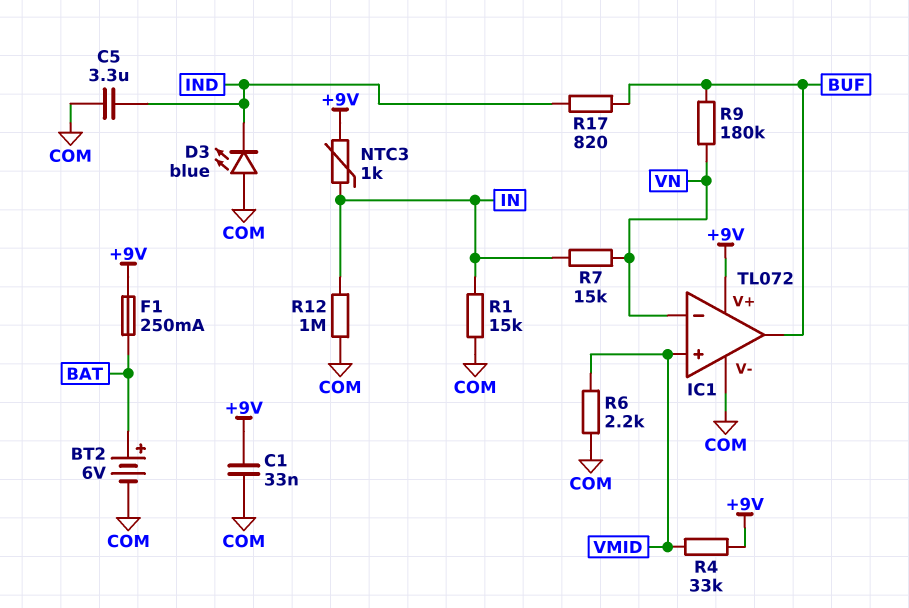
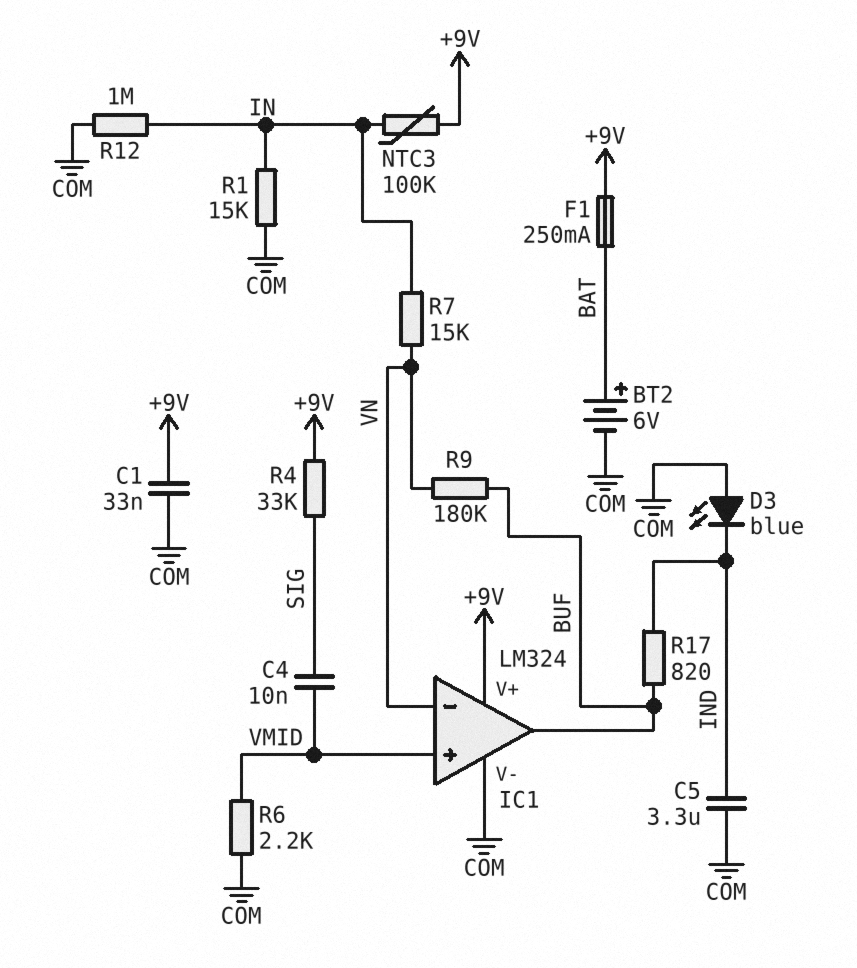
C4: none -> 10nF (SIG, VMID)
IC1: TL072 -> LM324
NTC3: 1k (+9V, IN) -> 100k (+9V, IN)
R4: 33k (+9V, VMID) -> 33k (+9V, SIG)

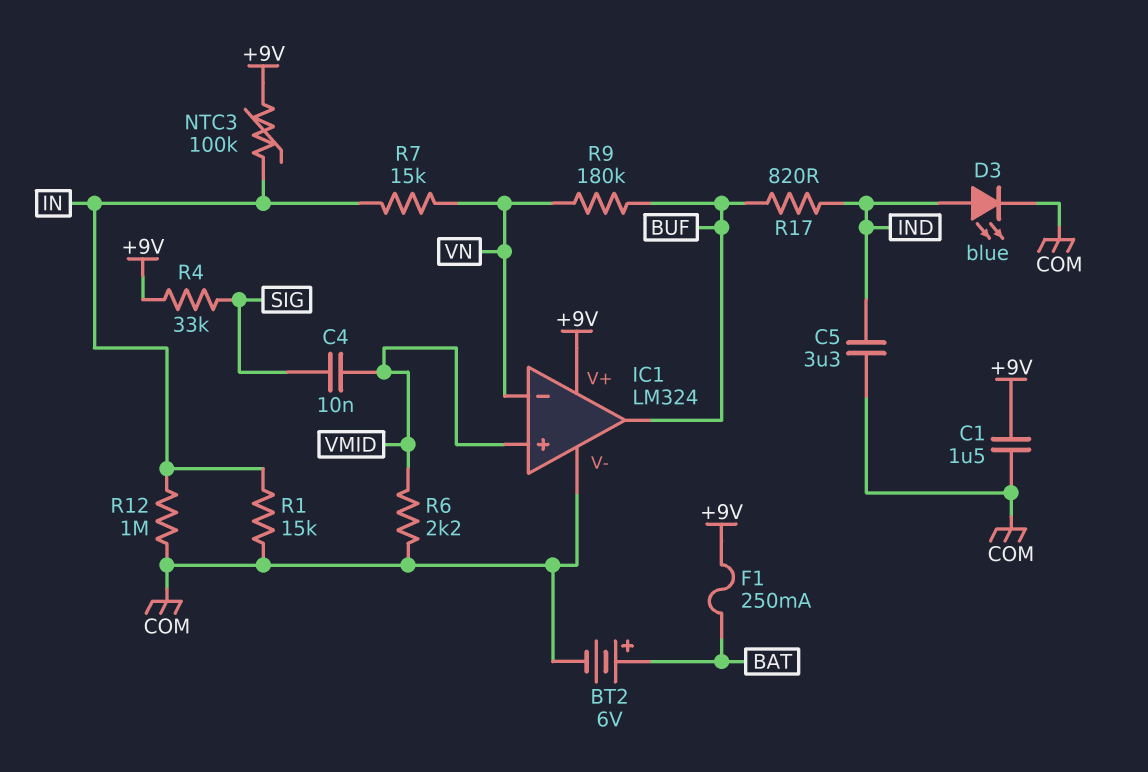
C1: 33nF (+9V, COM) -> 1.5uF (+9V, COM)
D3: LED blue (A COM, K IND) -> LED blue (A IND, K COM)

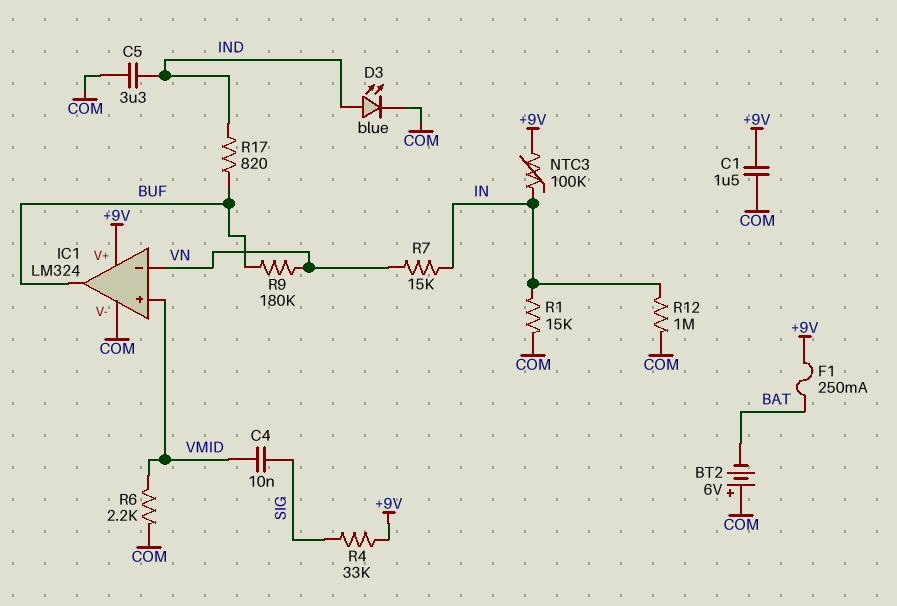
BT2: 6V (plus BAT, minus COM) -> 6V (plus COM, minus BAT)

